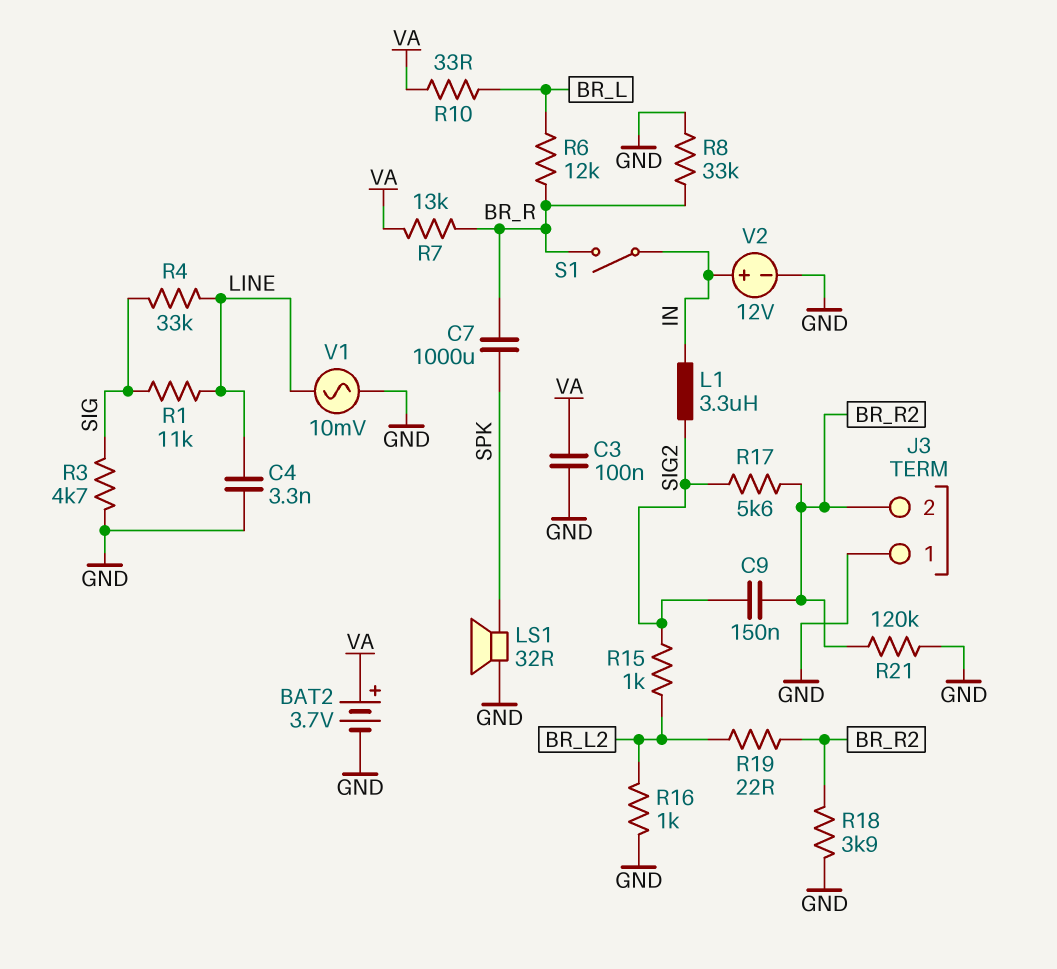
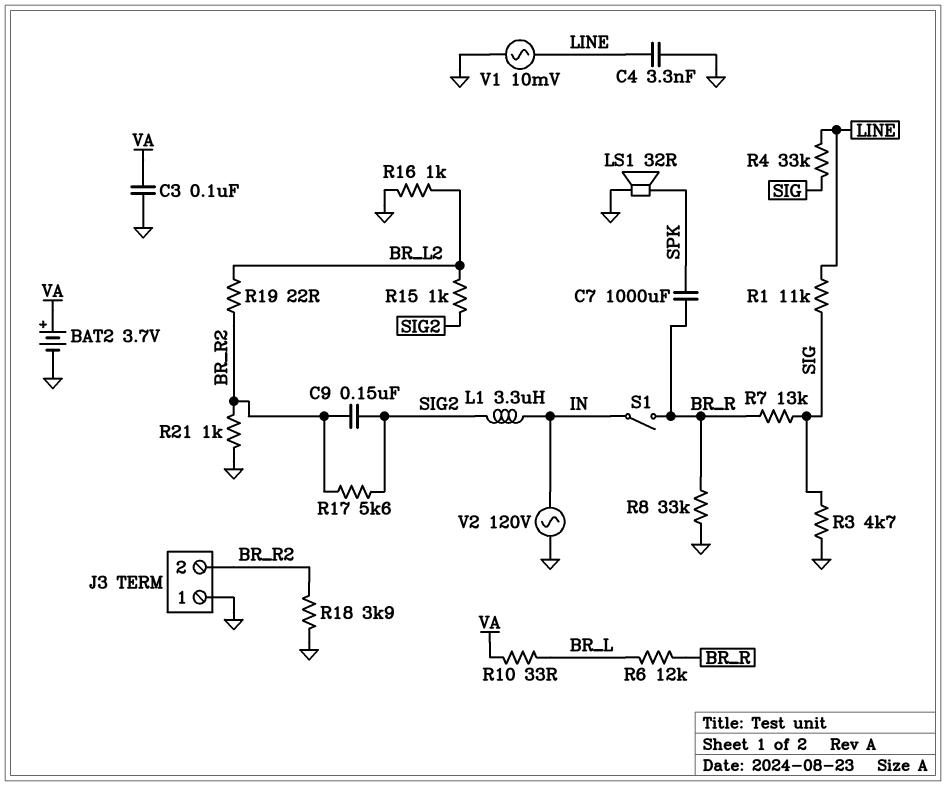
R7: 13k (BR_R, VA) -> 13k (BR_R, SIG)
R21: 120k (BR_R2, GND) -> 1k (BR_R2, GND)
V2: 12V (plus IN, minus GND) -> AC 120V (GND, IN)

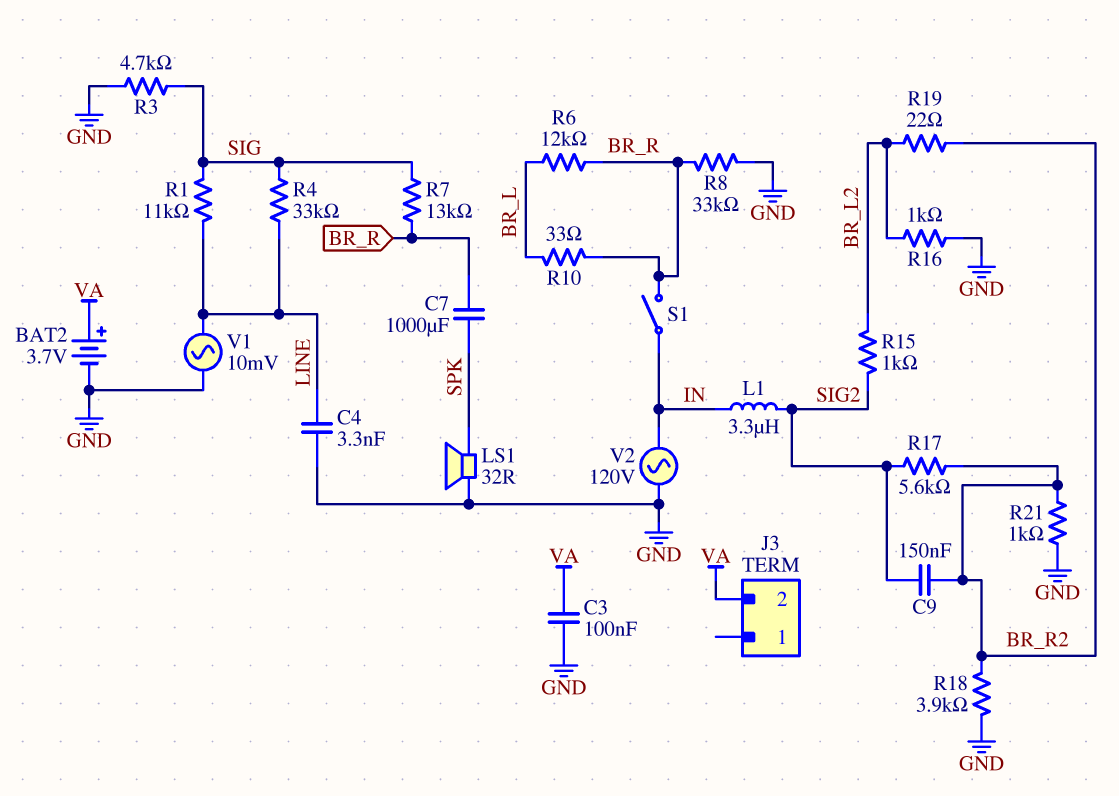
J3 pin 1: GND -> none
J3 pin 2: BR_R2 -> VA
R10: 33 (BR_L, VA) -> 33 (BR_L, BR_R)

